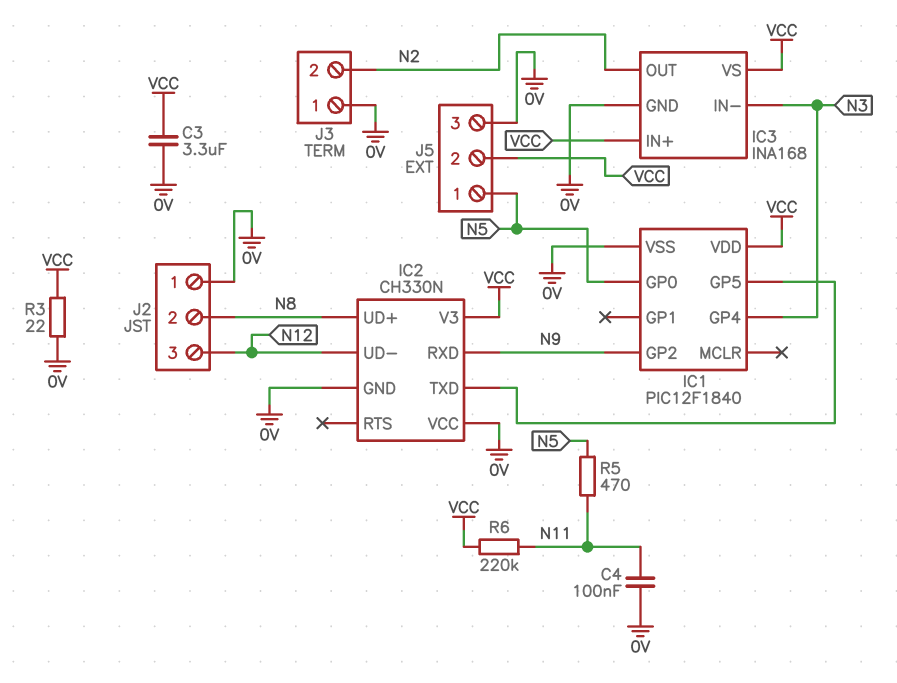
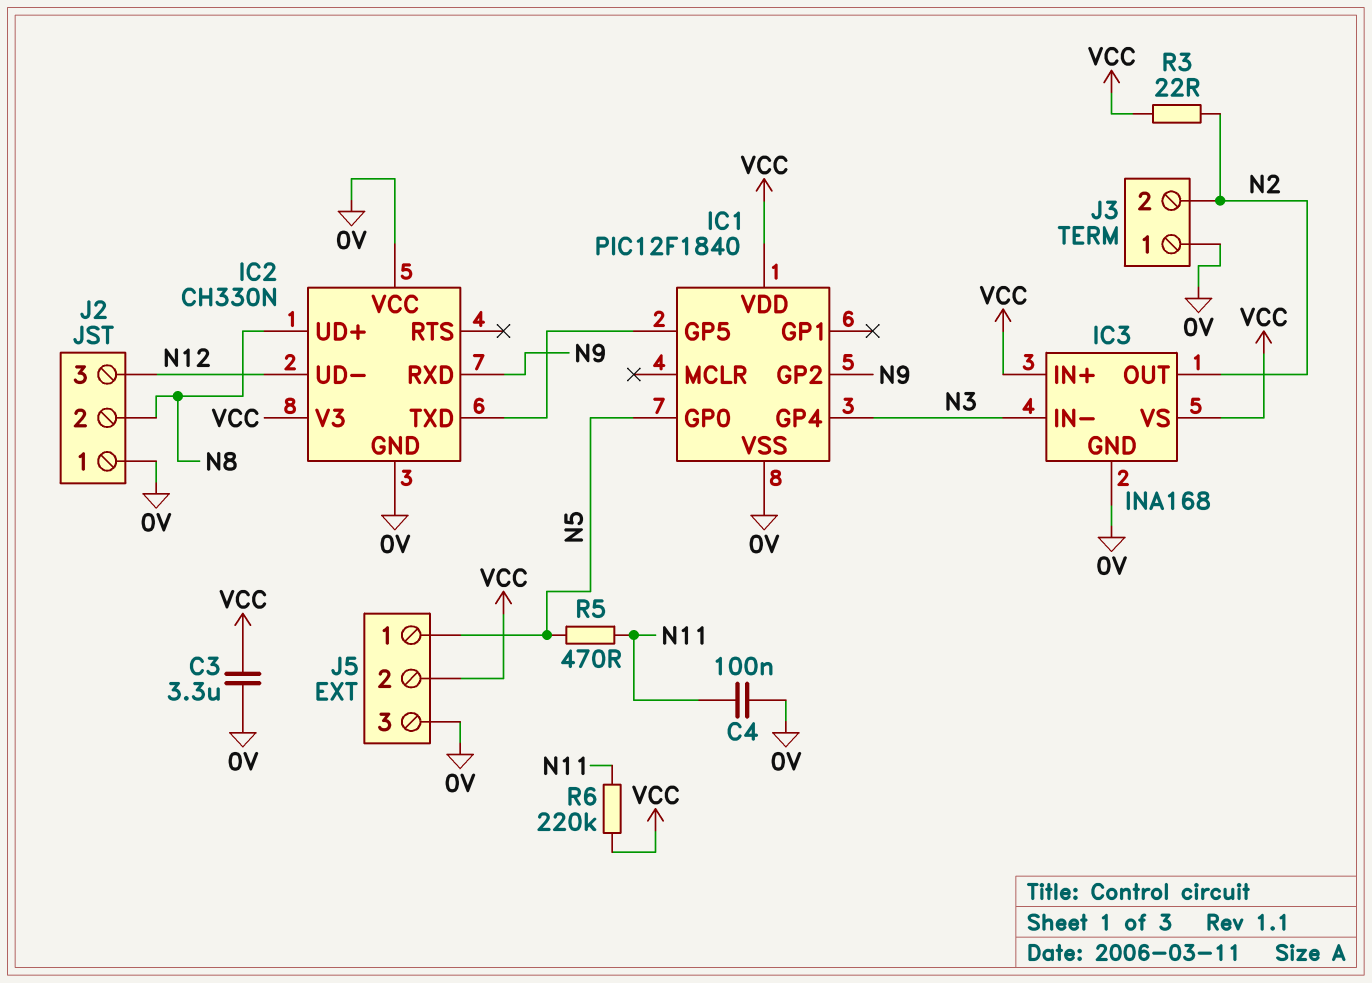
R3: 22 (0V, VCC) -> 22 (N2, VCC)

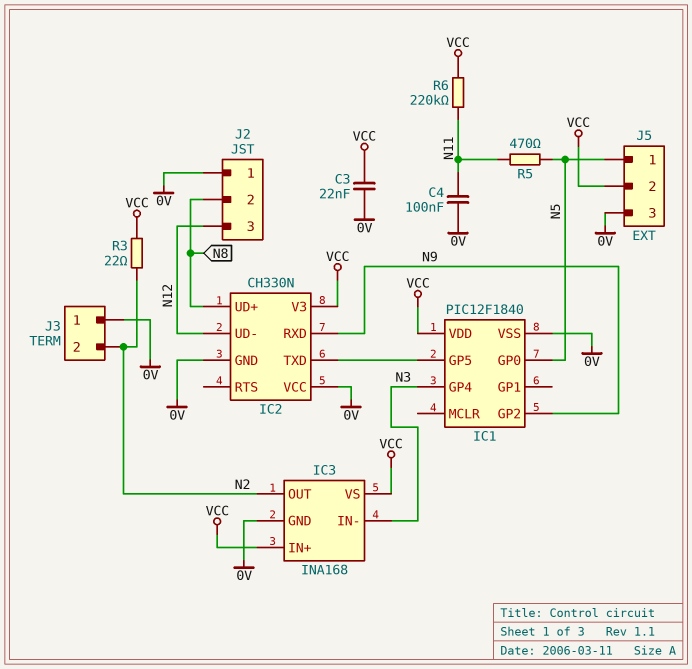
C3: 3.3uF (0V, VCC) -> 22nF (0V, VCC)

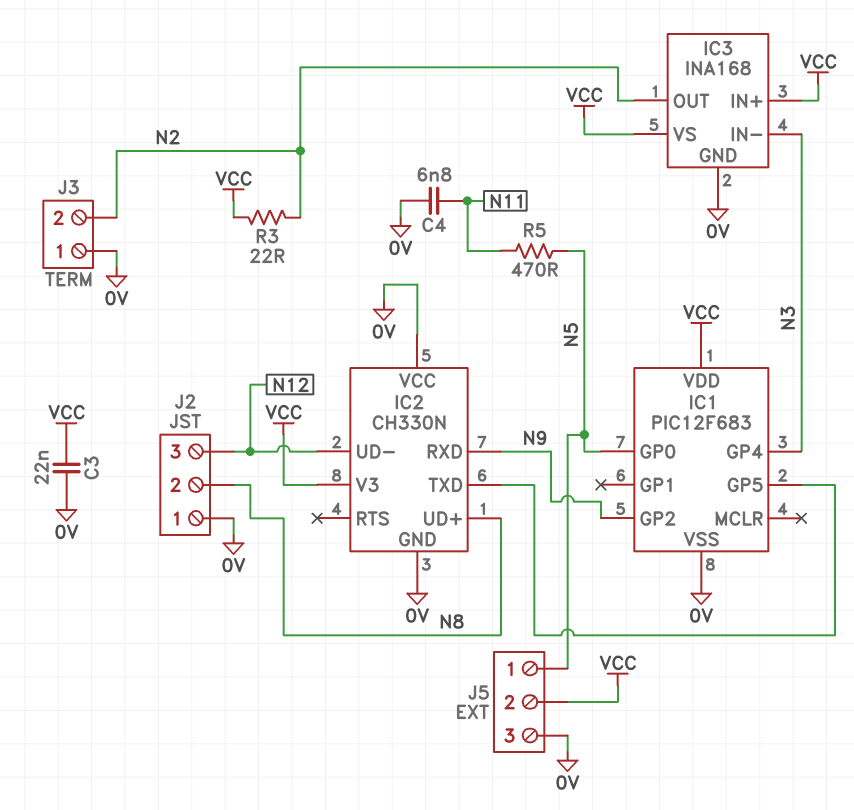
C4: 100nF (0V, N11) -> 6.8nF (0V, N11)
IC1: PIC12F1840 -> PIC12F683
R6: 220k (N11, VCC) -> none

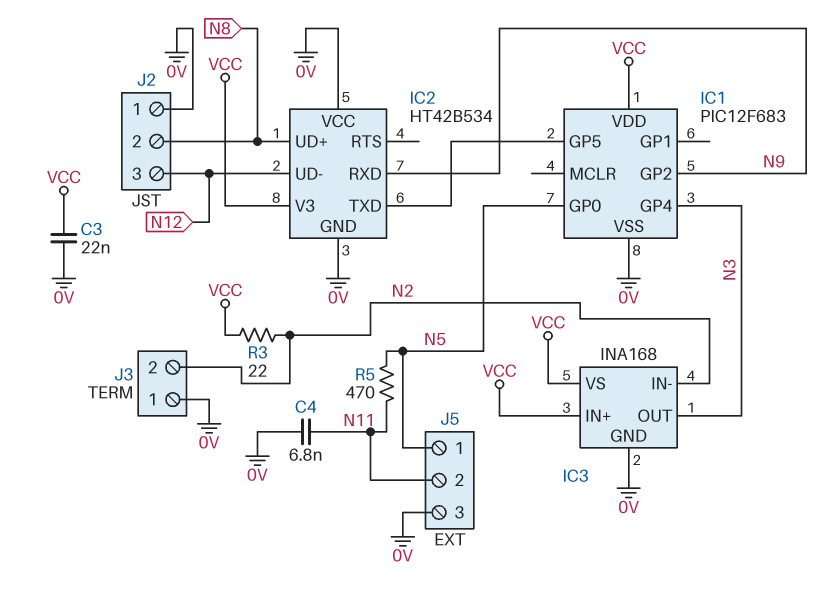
IC2: CH330N -> HT42B534
IC3 pin IN-: N3 -> N2
IC3 pin OUT: N2 -> N3
J5 pin 2: VCC -> N11

